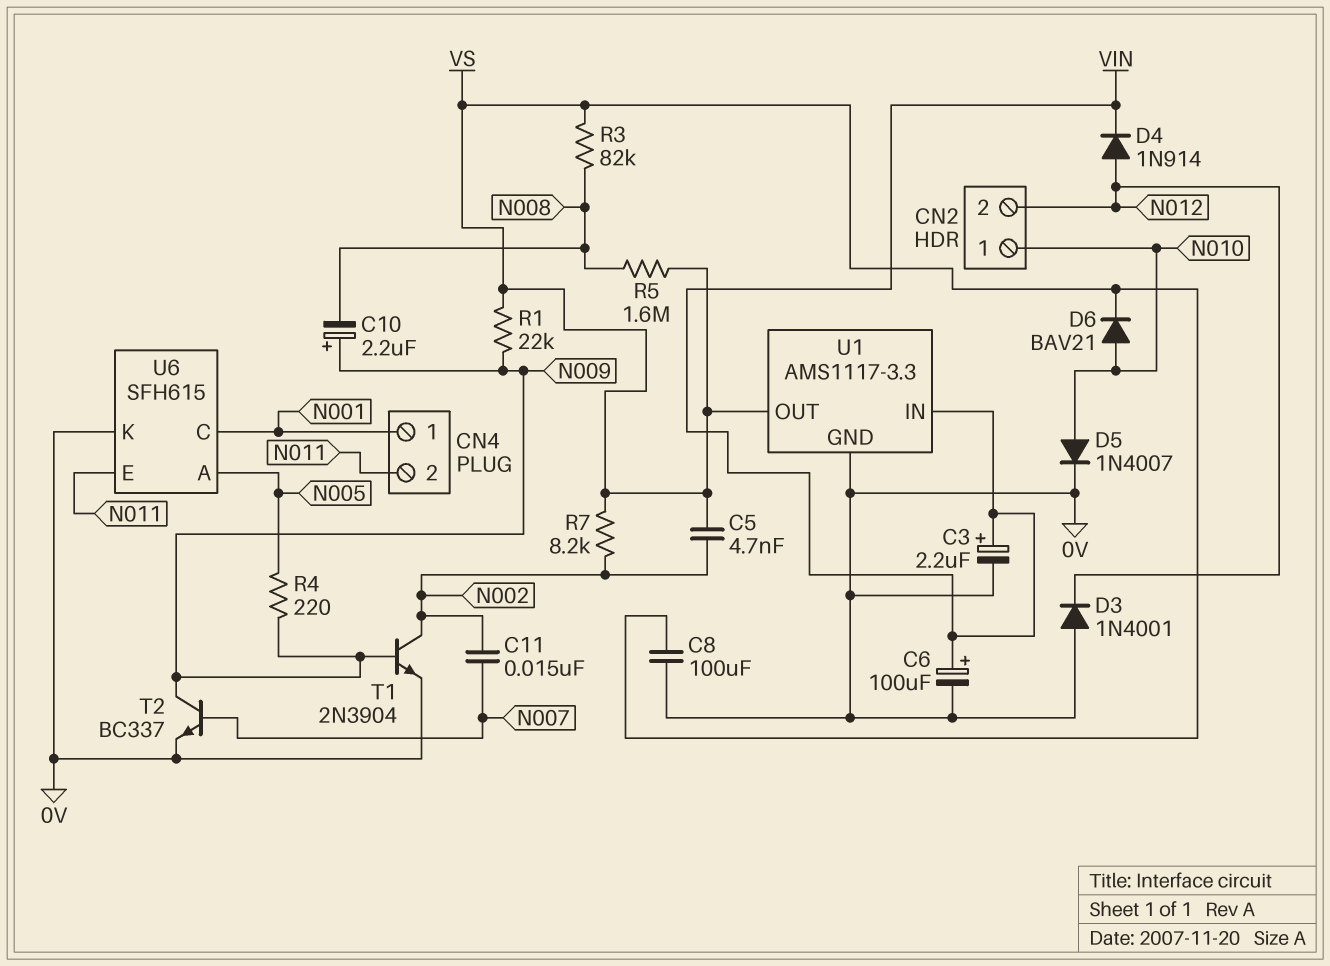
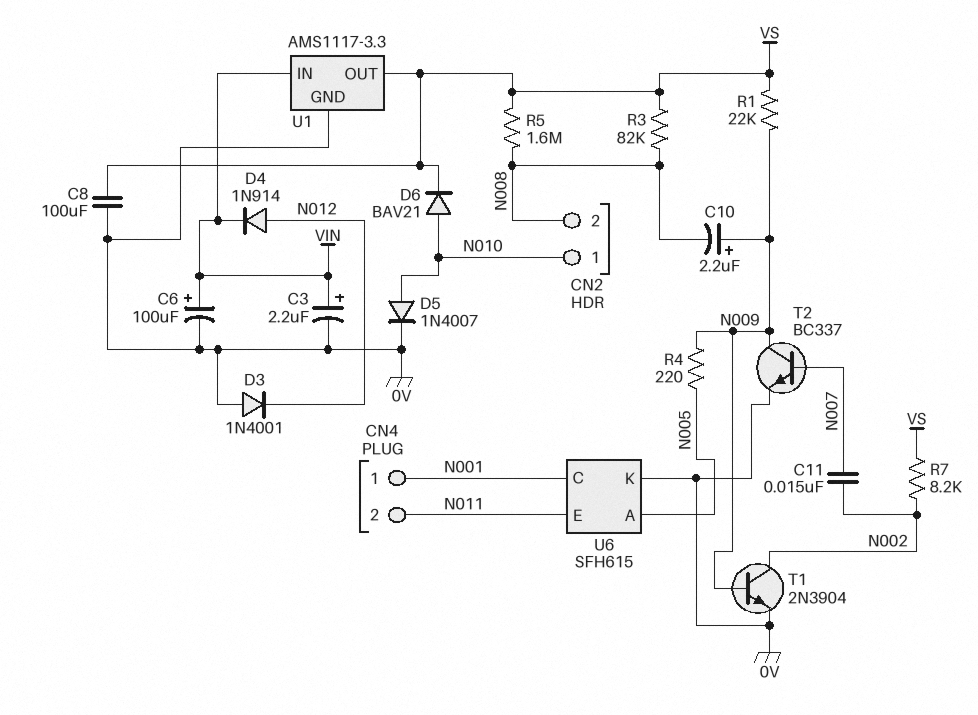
C5: 4.7nF (N002, VS) -> none
CN2 pin 2: N012 -> N008

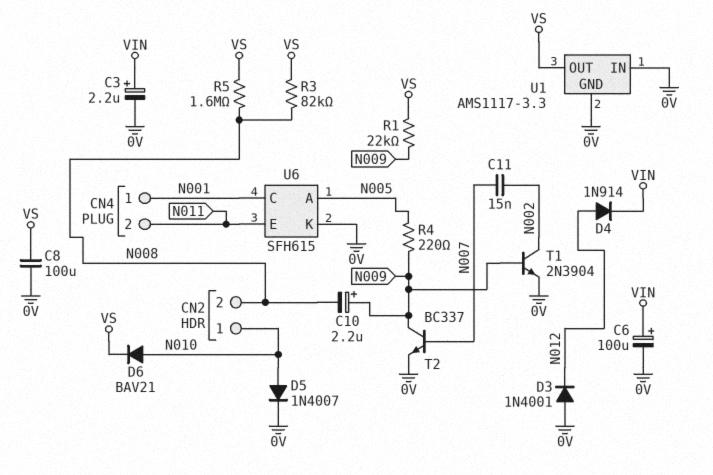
R7: 8.2k (N002, VS) -> none
U1 pin IN: VIN -> 0V

